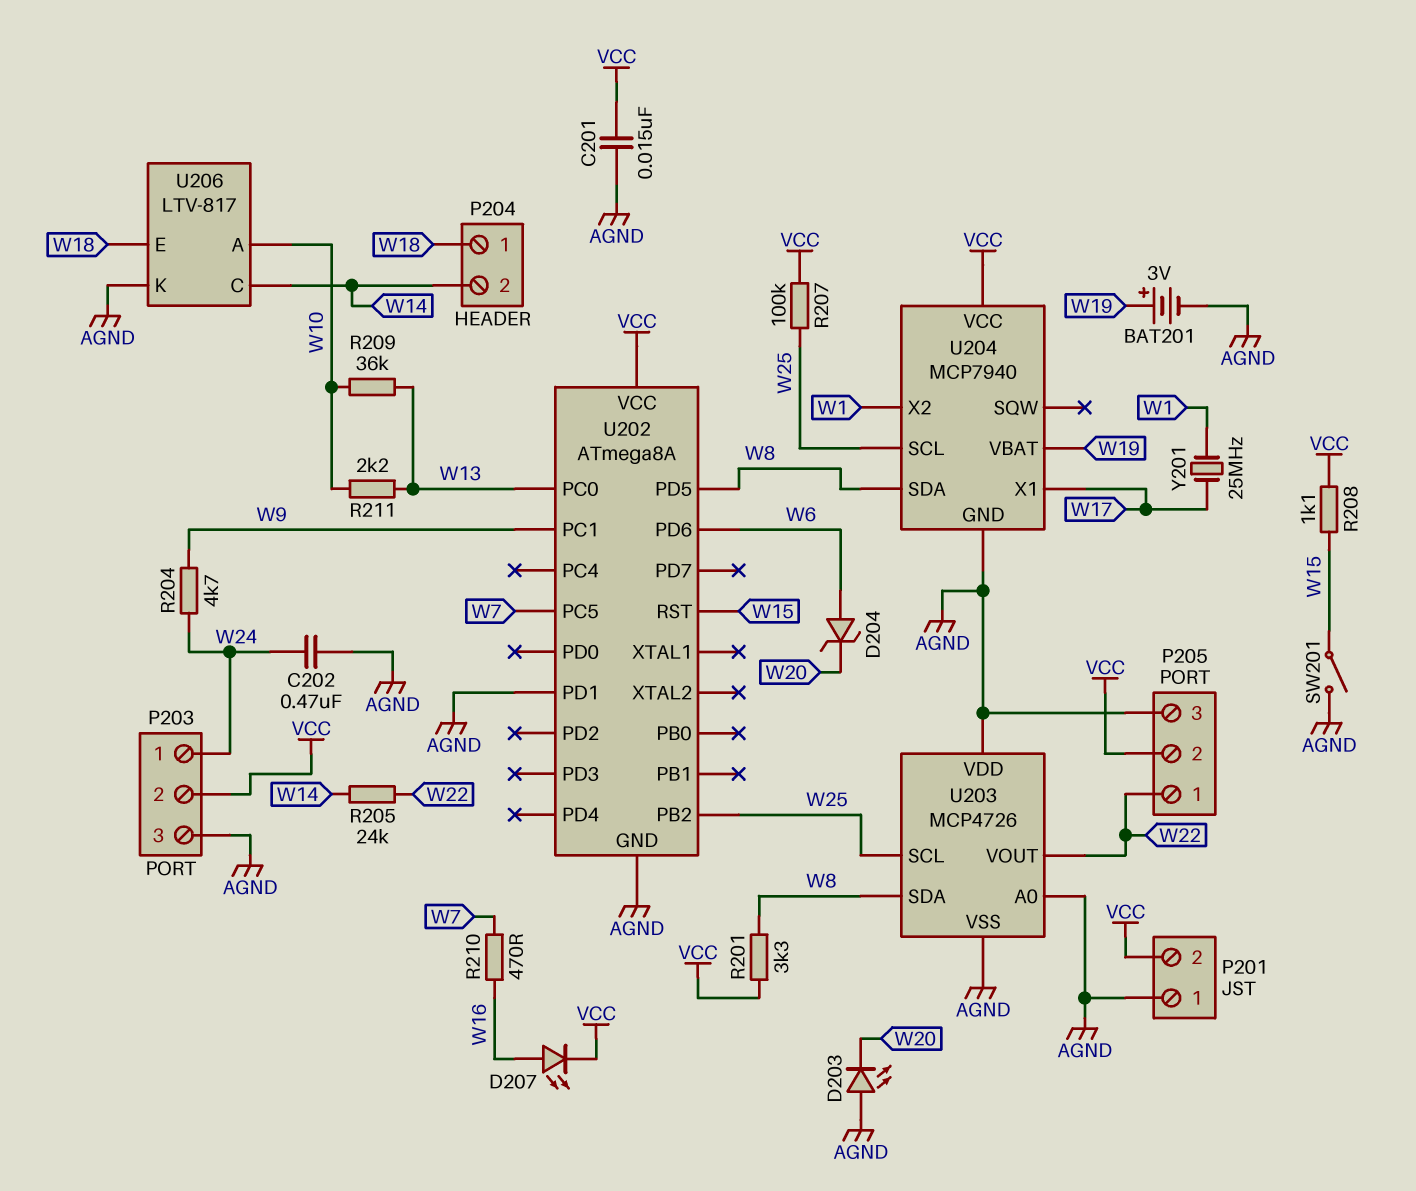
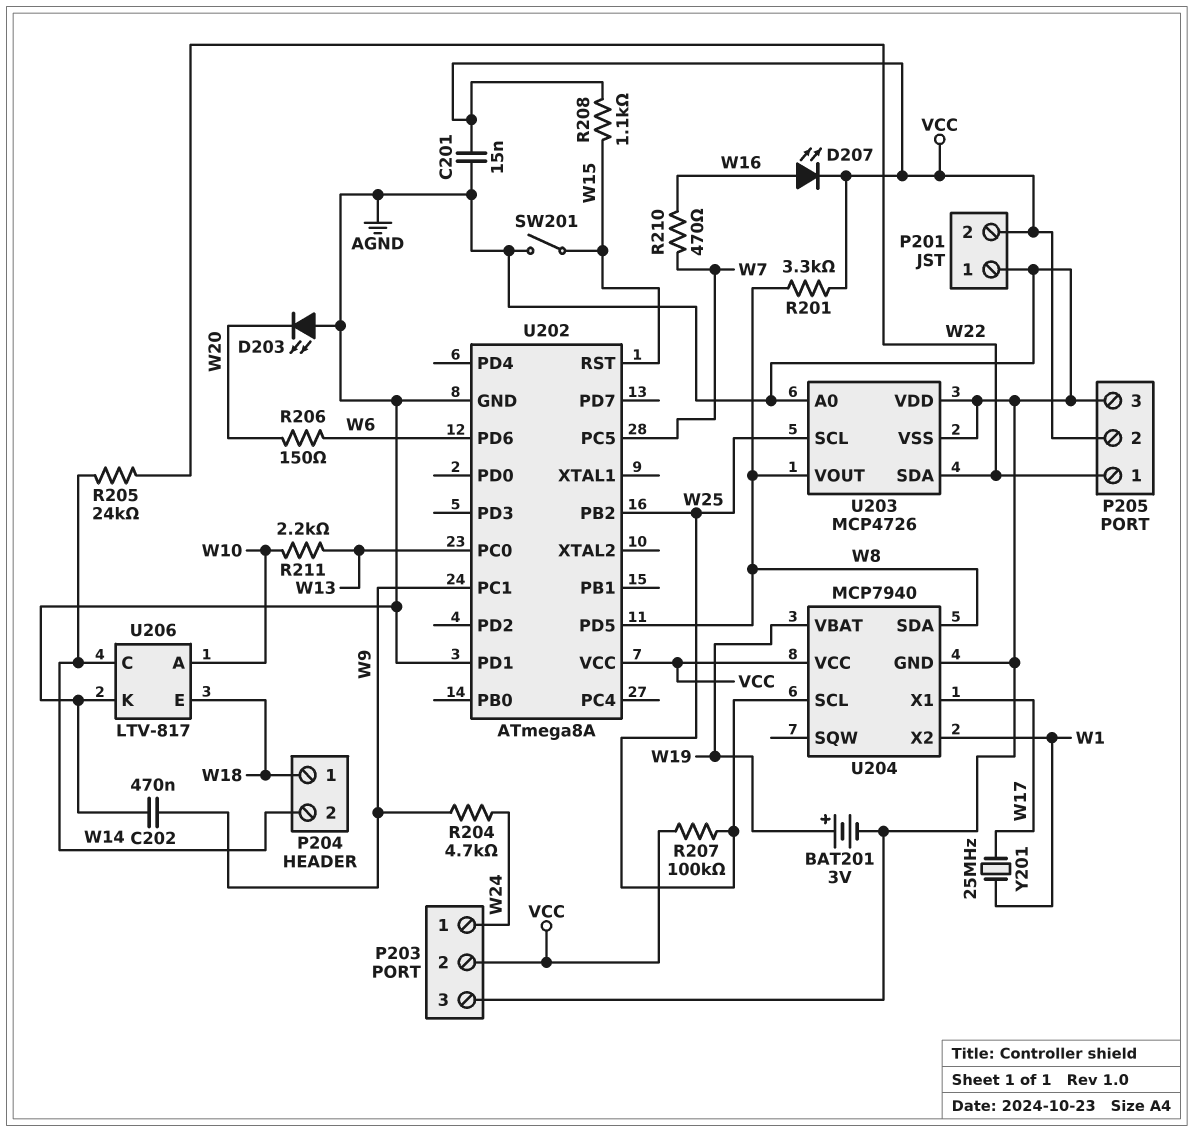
C202: 470nF (AGND, W24) -> 470nF (AGND, W9)
D204: zener (A W6, K W20) -> none
R206: none -> 150 (W6, W20)
R209: 36k (W10, W13) -> none
U203 pin SDA: W8 -> W22
U203 pin VOUT: W22 -> W8

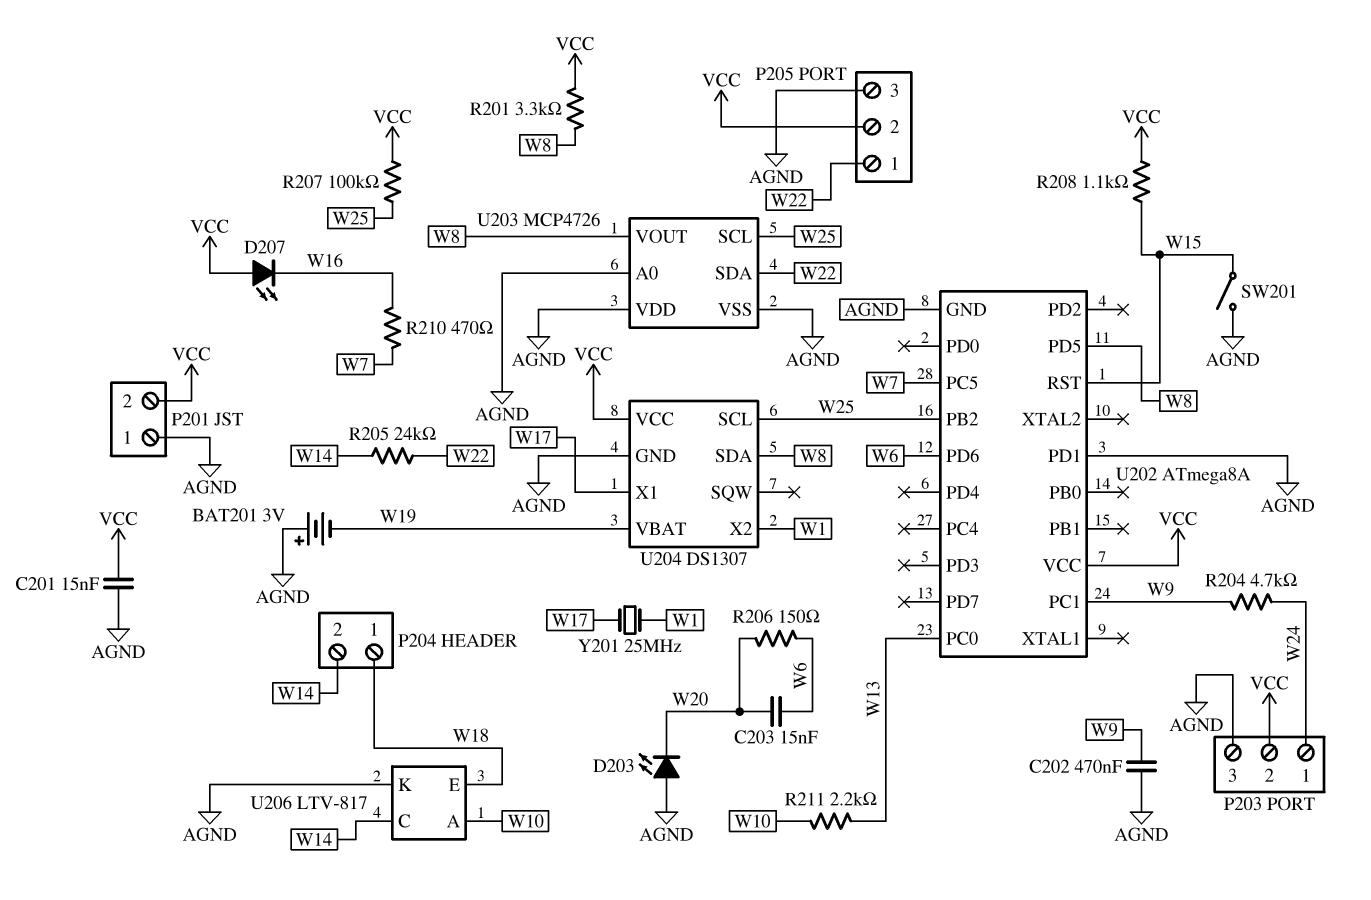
BAT201: 3V (plus W19, minus AGND) -> 3V (plus AGND, minus W19)
C203: none -> 15nF (W6, W20)
D207: LED (A W16, K VCC) -> LED (A VCC, K W16)
U204: MCP7940 -> DS1307

